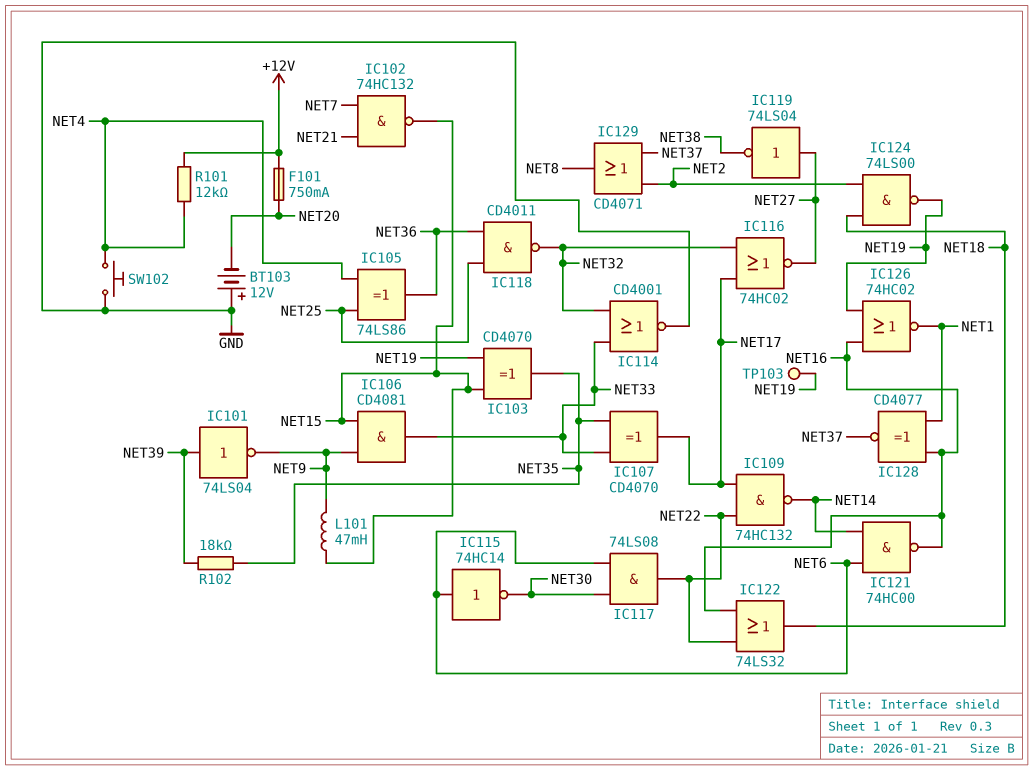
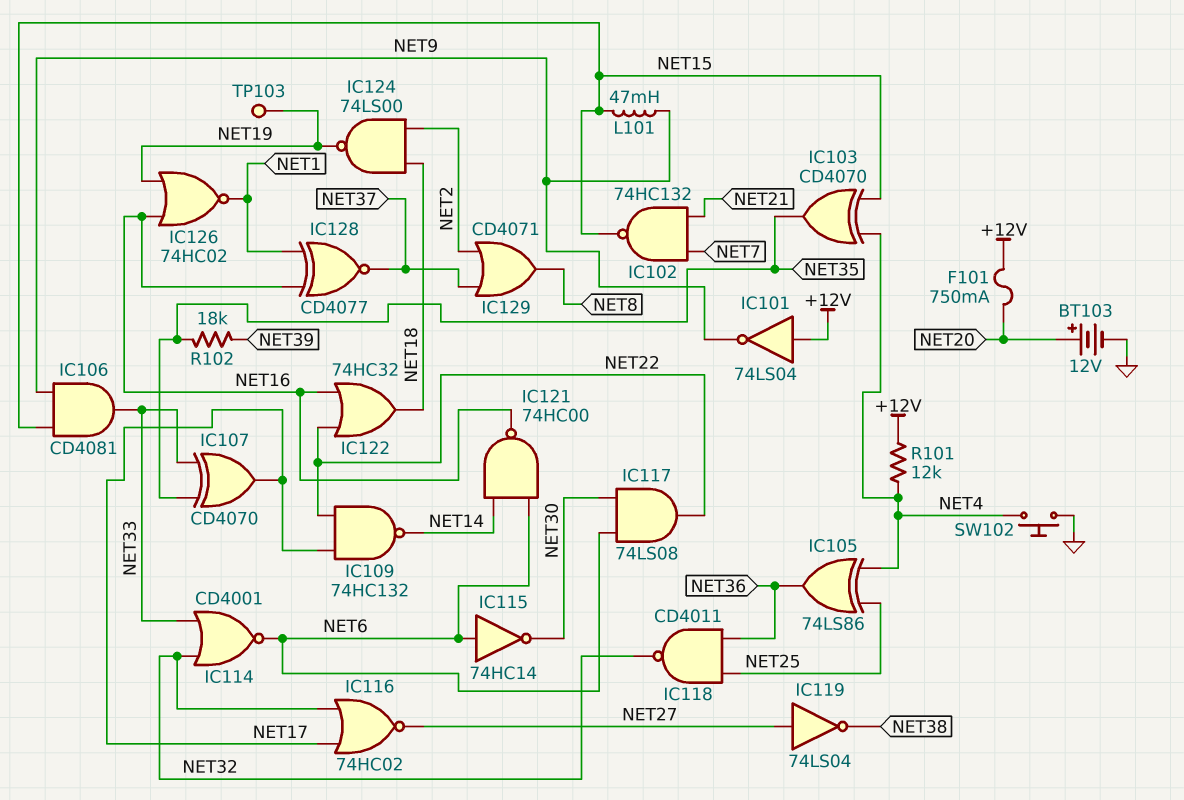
BT103: 12V (plus GND, minus NET20) -> 12V (plus NET20, minus GND)
IC101: NOT 74LS04 (in NET39, out NET9) -> NOT 74LS04 (in +12V, out NET9)
IC103: XOR CD4070 (in NET15, in NET19, out NET35) -> XOR CD4070 (in NET4, in NET15, out NET35)
IC114: NOR CD4001 (in NET32, in NET33, out GND) -> NOR CD4001 (in NET32, in NET33, out NET6)
IC122: OR 74LS32 (in NET16, in NET22, out NET18) -> OR 74HC32 (in NET16, in NET22, out NET18)

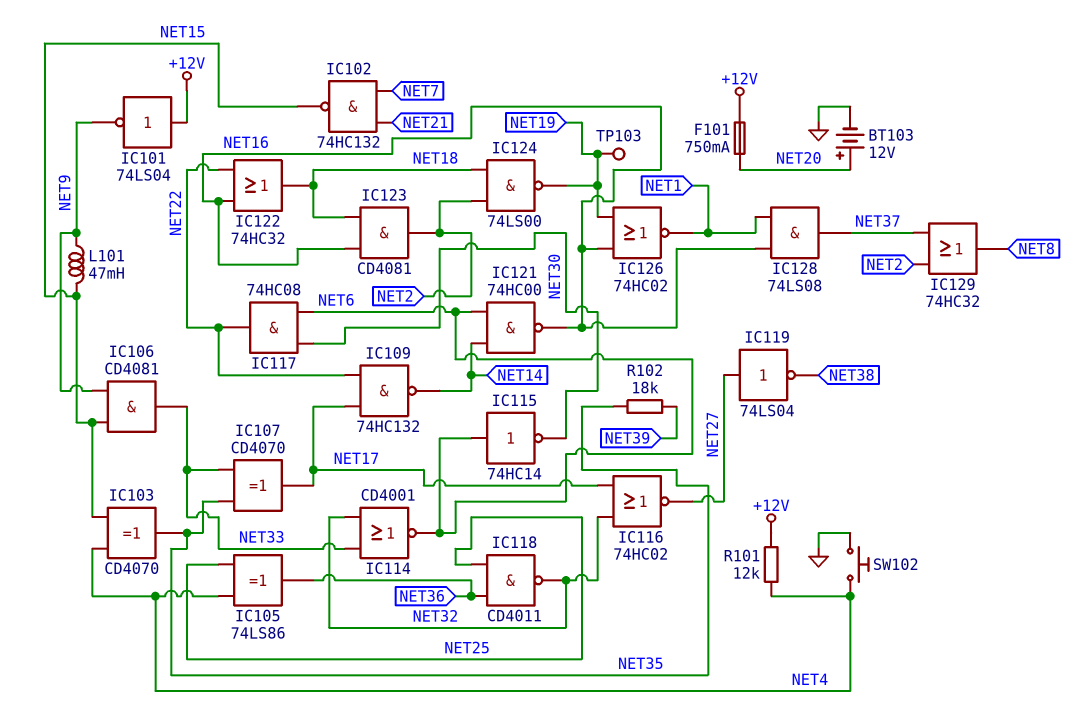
IC117: AND 74LS08 (in NET6, in NET30, out NET22) -> AND 74HC08 (in NET6, in NET30, out NET22)
IC123: none -> AND CD4081 (in NET16, in NET18, out NET2)
IC128: XNOR CD4077 (in NET1, in NET16, out NET37) -> AND 74LS08 (in NET1, in NET16, out NET37)
IC129: OR CD4071 (in NET2, in NET37, out NET8) -> OR 74HC32 (in NET2, in NET37, out NET8)

